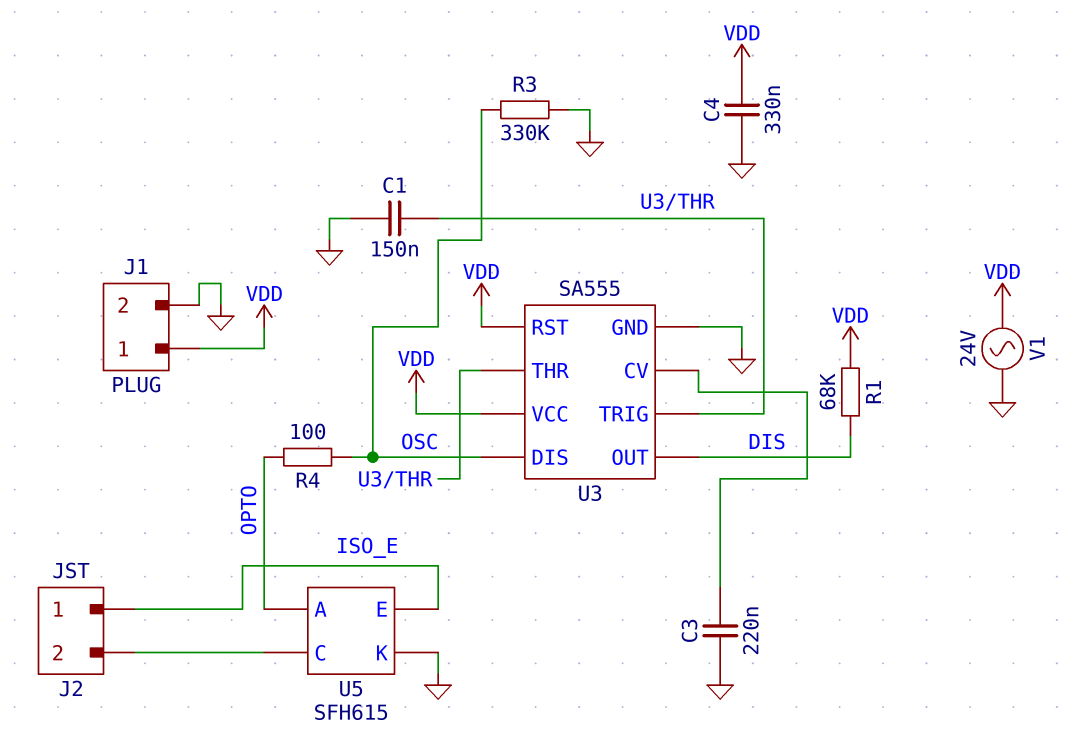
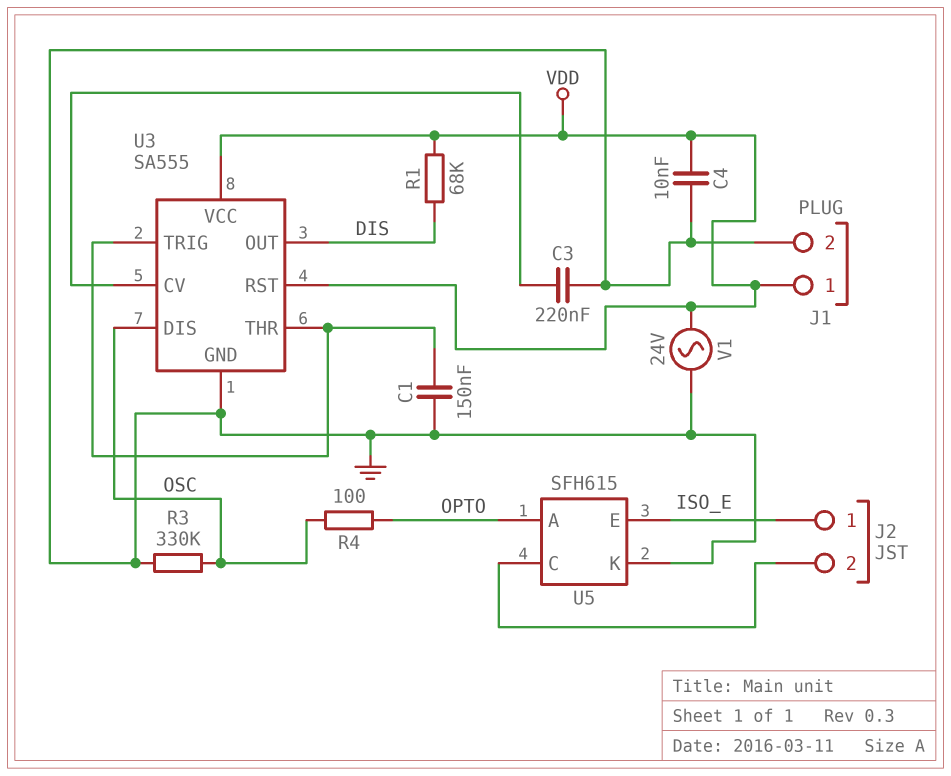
C4: 330nF (GND, VDD) -> 10nF (GND, VDD)

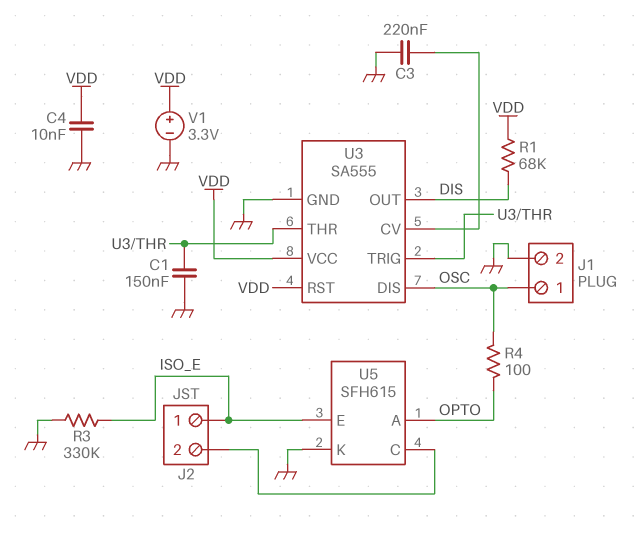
J1 pin 1: VDD -> OSC
R3: 330k (GND, OSC) -> 330k (GND, ISO_E)
V1: AC 24V (GND, VDD) -> 3.3V (plus VDD, minus GND)

